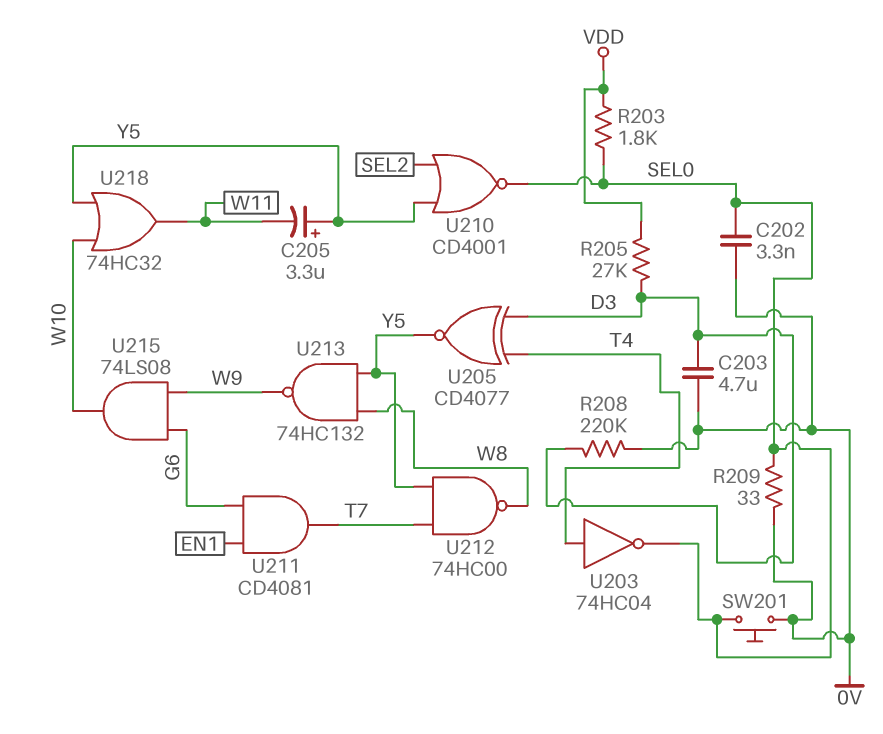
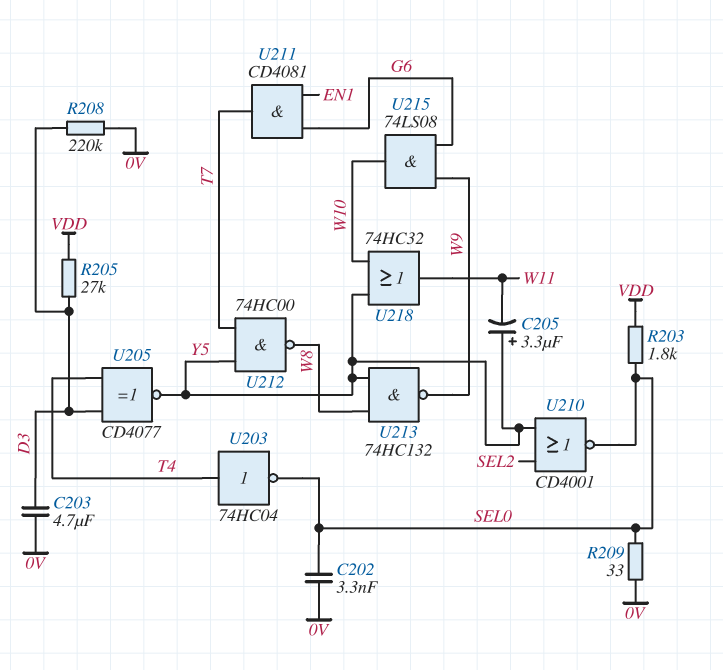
SW201: button (0V, SEL0) -> none

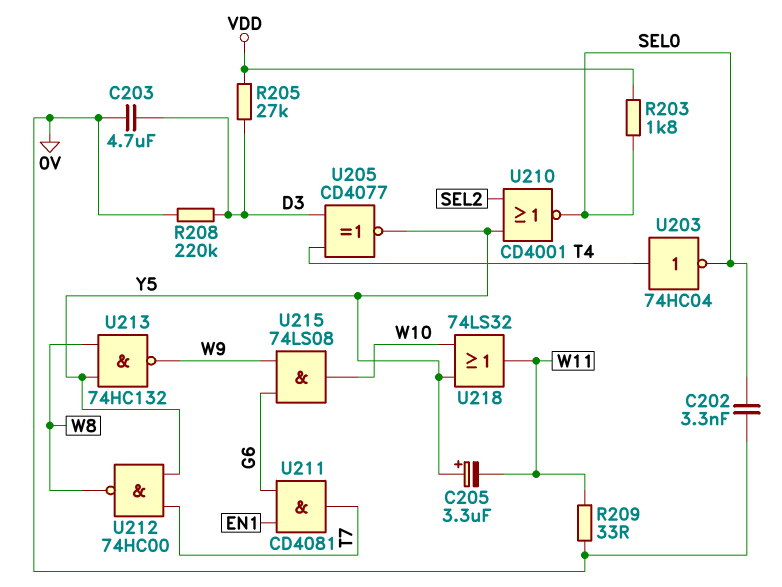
R209: 33 (0V, SEL0) -> 33 (0V, W11)
U218: OR 74HC32 (in W10, in Y5, out W11) -> OR 74LS32 (in W10, in Y5, out W11)

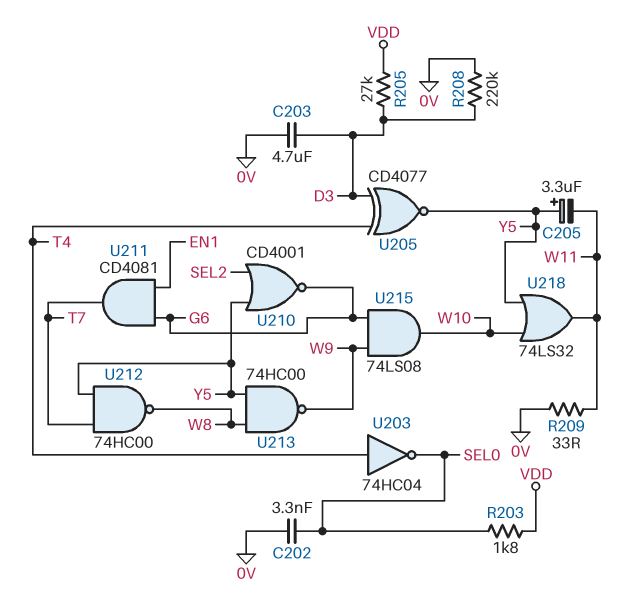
U210: NOR CD4001 (in SEL2, in Y5, out SEL0) -> NOR CD4001 (in SEL2, in Y5, out G6)
U213: NAND 74HC132 (in W8, in Y5, out W9) -> NAND 74HC00 (in W8, in Y5, out W9)

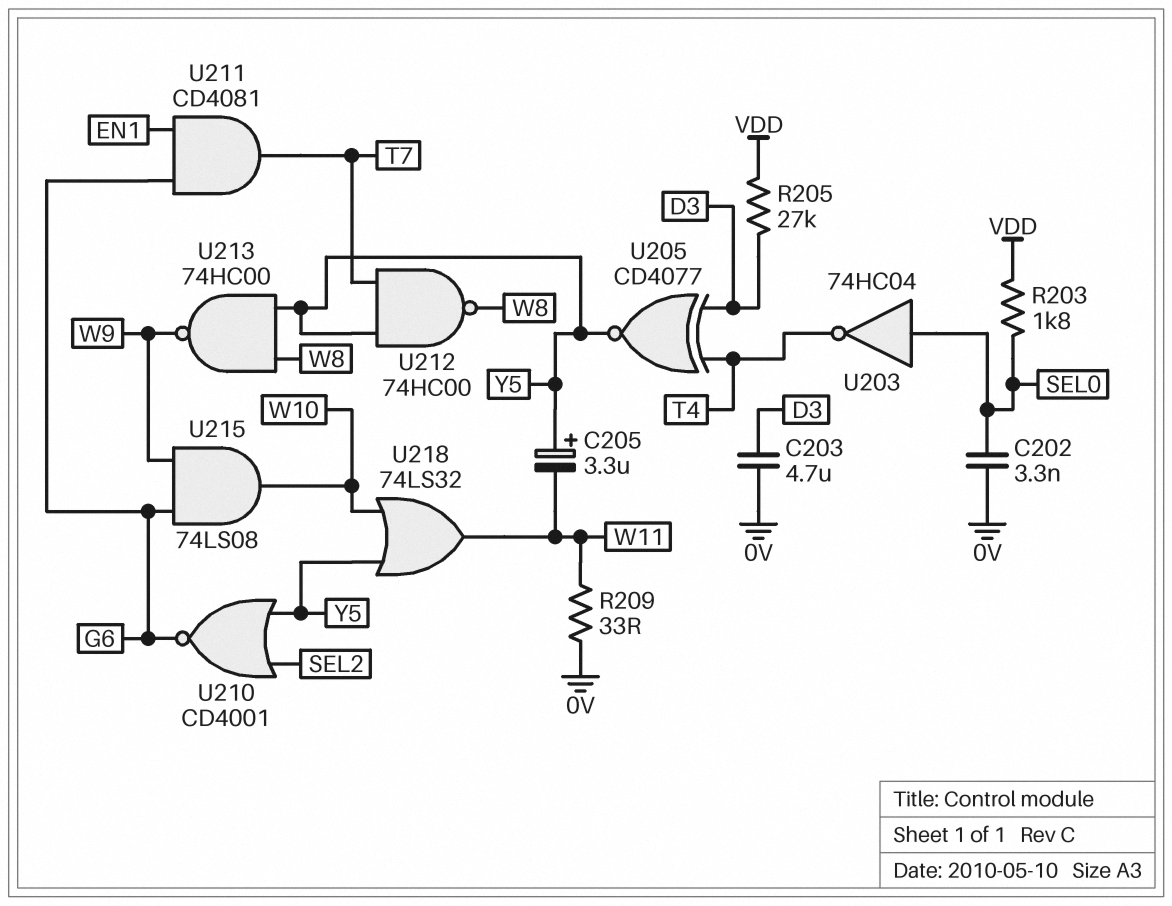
R208: 220k (0V, D3) -> none
U203: NOT 74HC04 (in T4, out SEL0) -> NOT 74HC04 (in SEL0, out T4)

